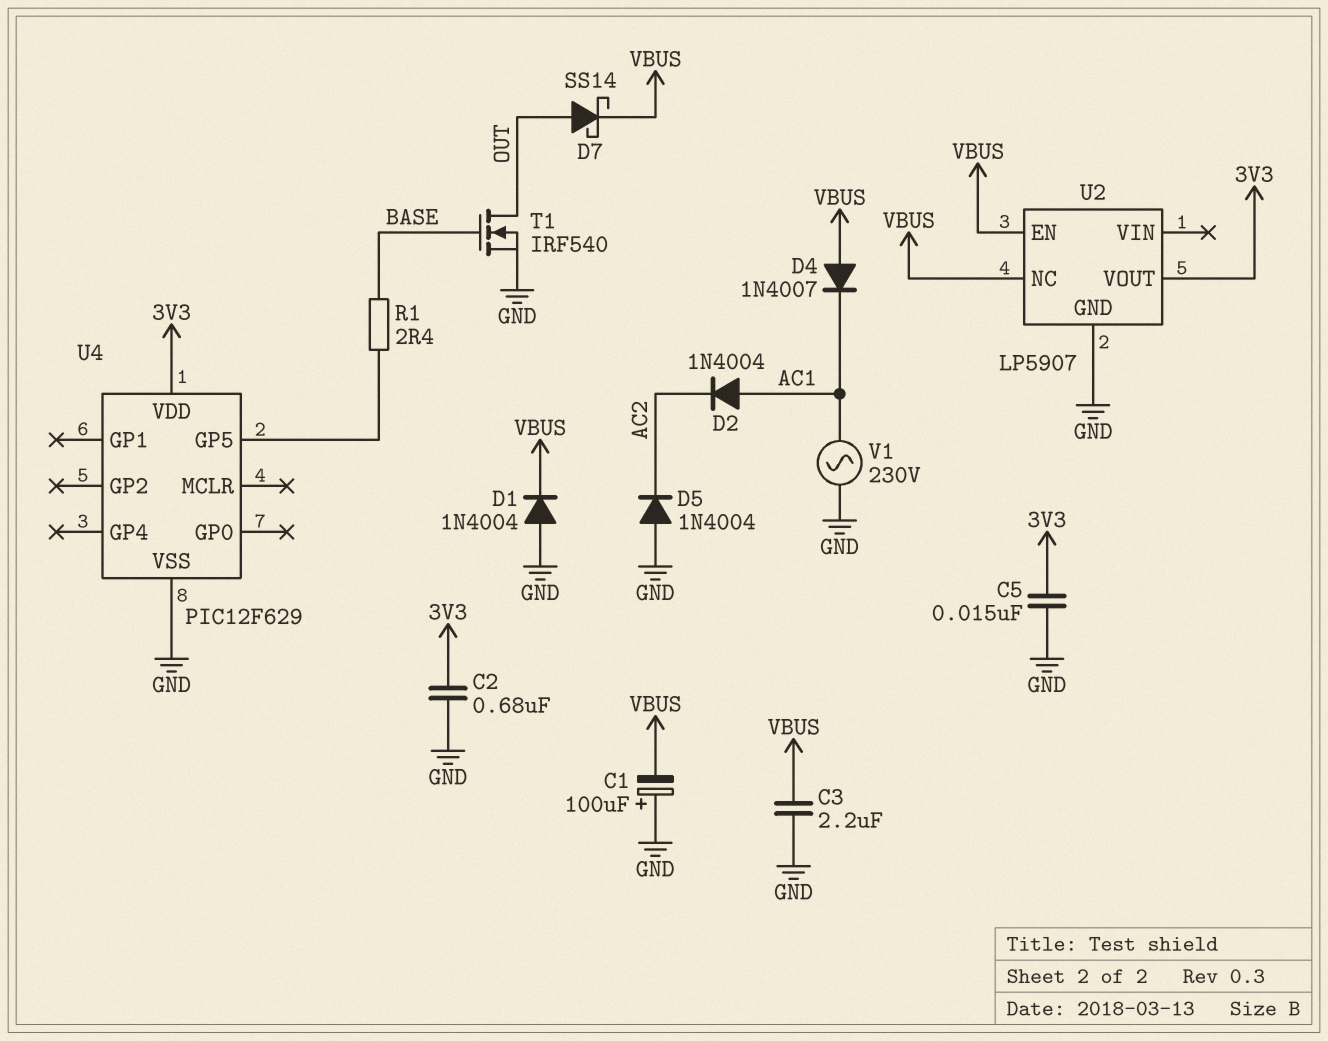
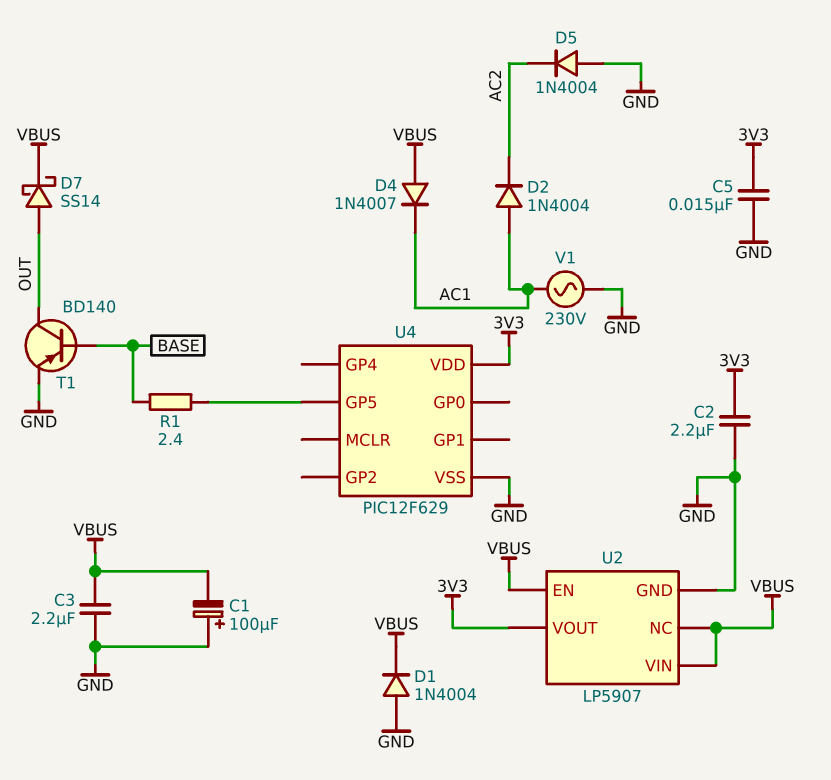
C2: 680nF (3V3, GND) -> 2.2uF (3V3, GND)
T1: NMOS IRF540 (G BASE, D OUT, S GND) -> PNP BD140 (B BASE, C OUT, E GND)
U2 pin VIN: none -> VBUS

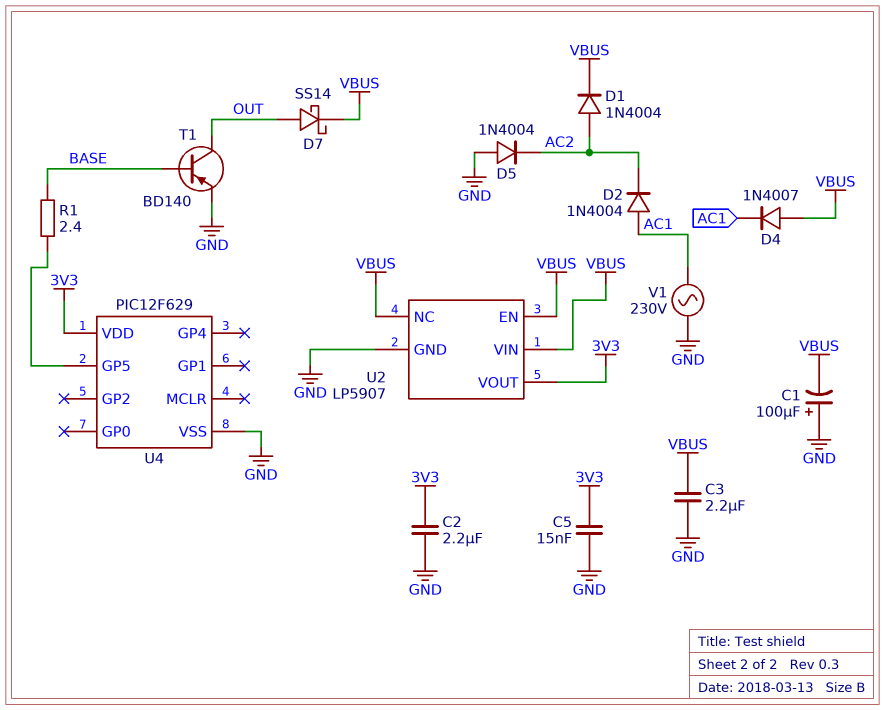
D1: diode 1N4004 (A GND, K VBUS) -> diode 1N4004 (A AC2, K VBUS)

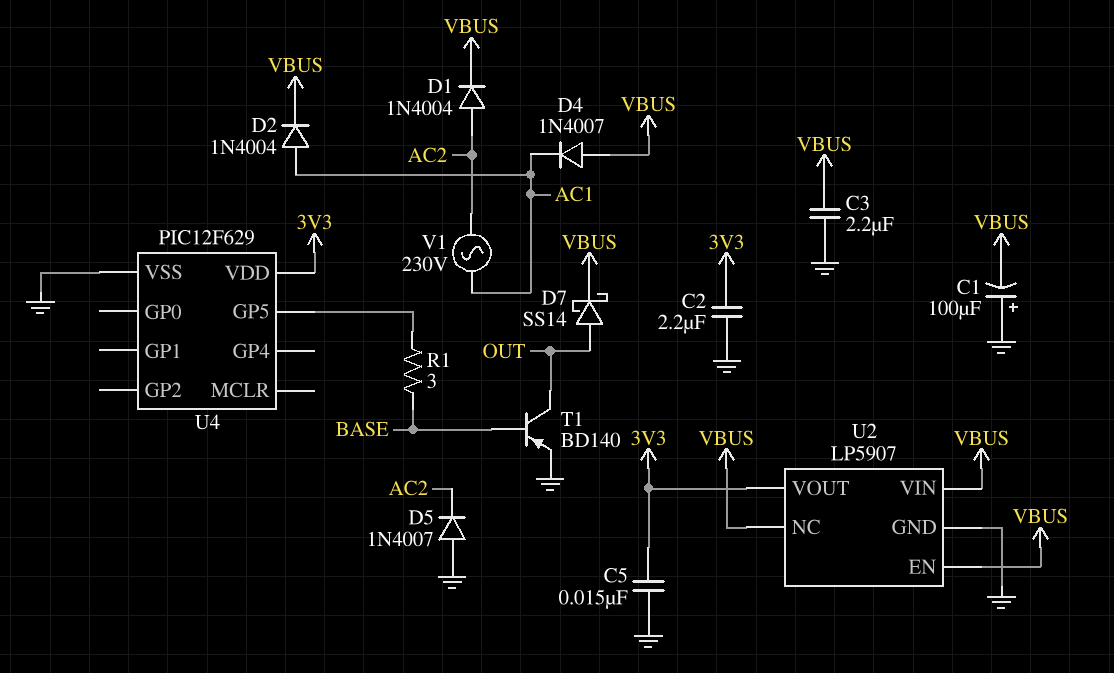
D2: diode 1N4004 (A AC1, K AC2) -> diode 1N4004 (A AC1, K VBUS)
D5: diode 1N4004 (A GND, K AC2) -> diode 1N4007 (A GND, K AC2)
R1: 2.4 (BASE, U4/GP5) -> 3 (BASE, U4/GP5)
V1: AC 230V (AC1, GND) -> AC 230V (AC1, AC2)

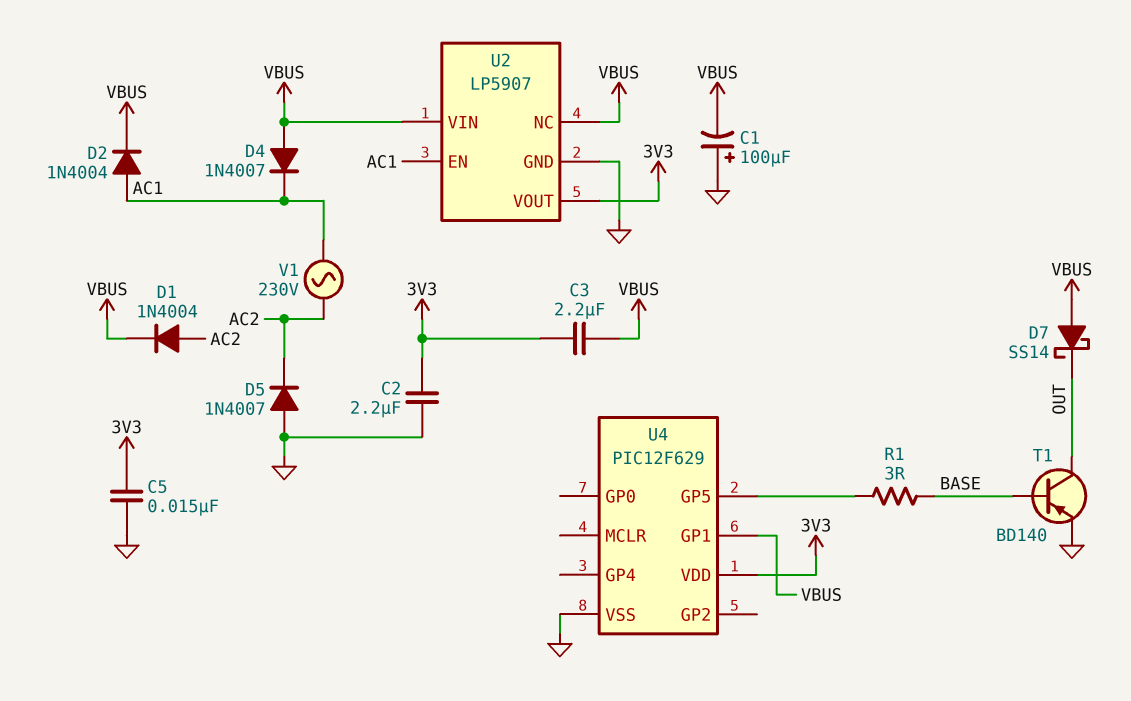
C3: 2.2uF (GND, VBUS) -> 2.2uF (3V3, VBUS)
D7: schottky SS14 (A OUT, K VBUS) -> schottky SS14 (A VBUS, K OUT)
U2 pin EN: VBUS -> AC1
U4 pin GP1: none -> VBUS

